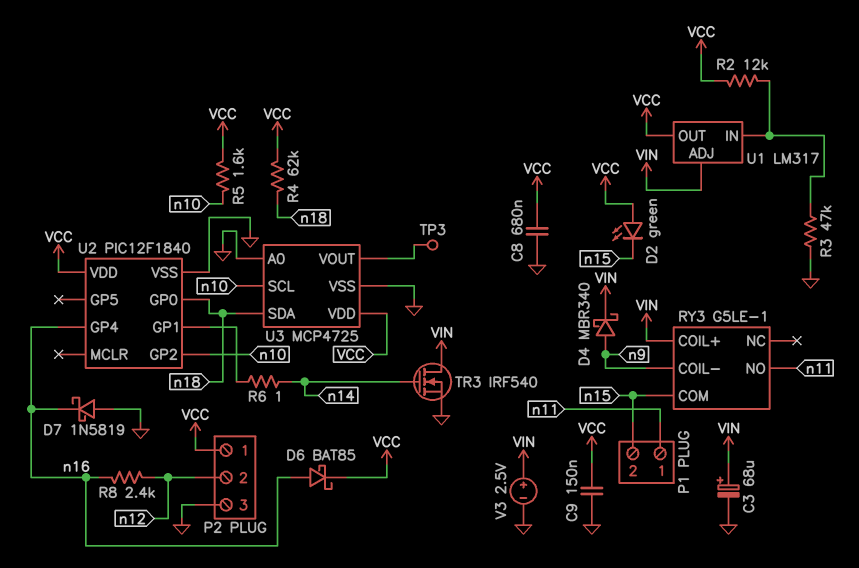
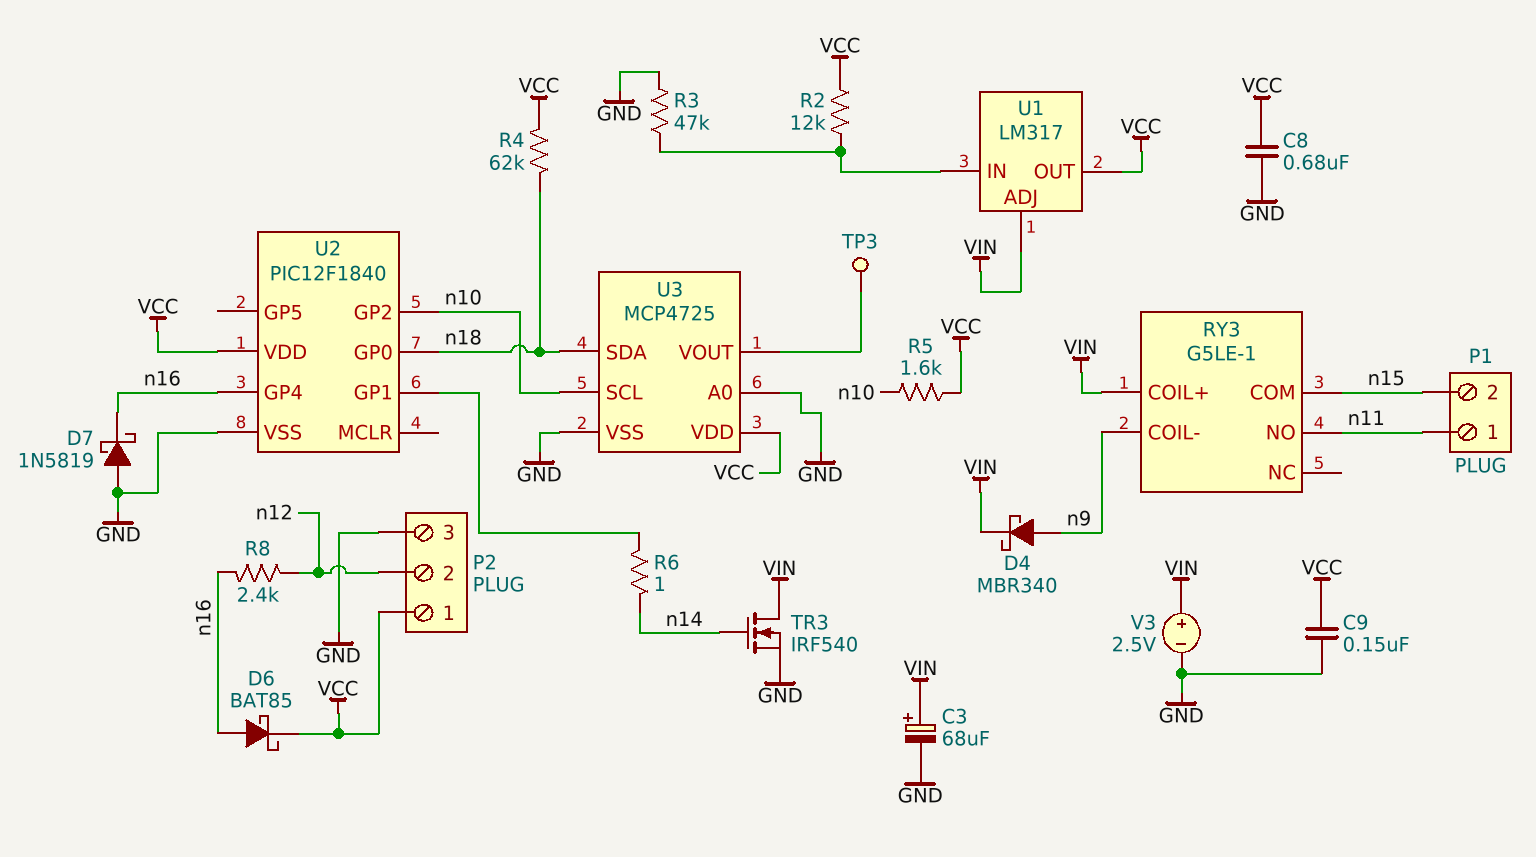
D2: LED green (A VCC, K n15) -> none

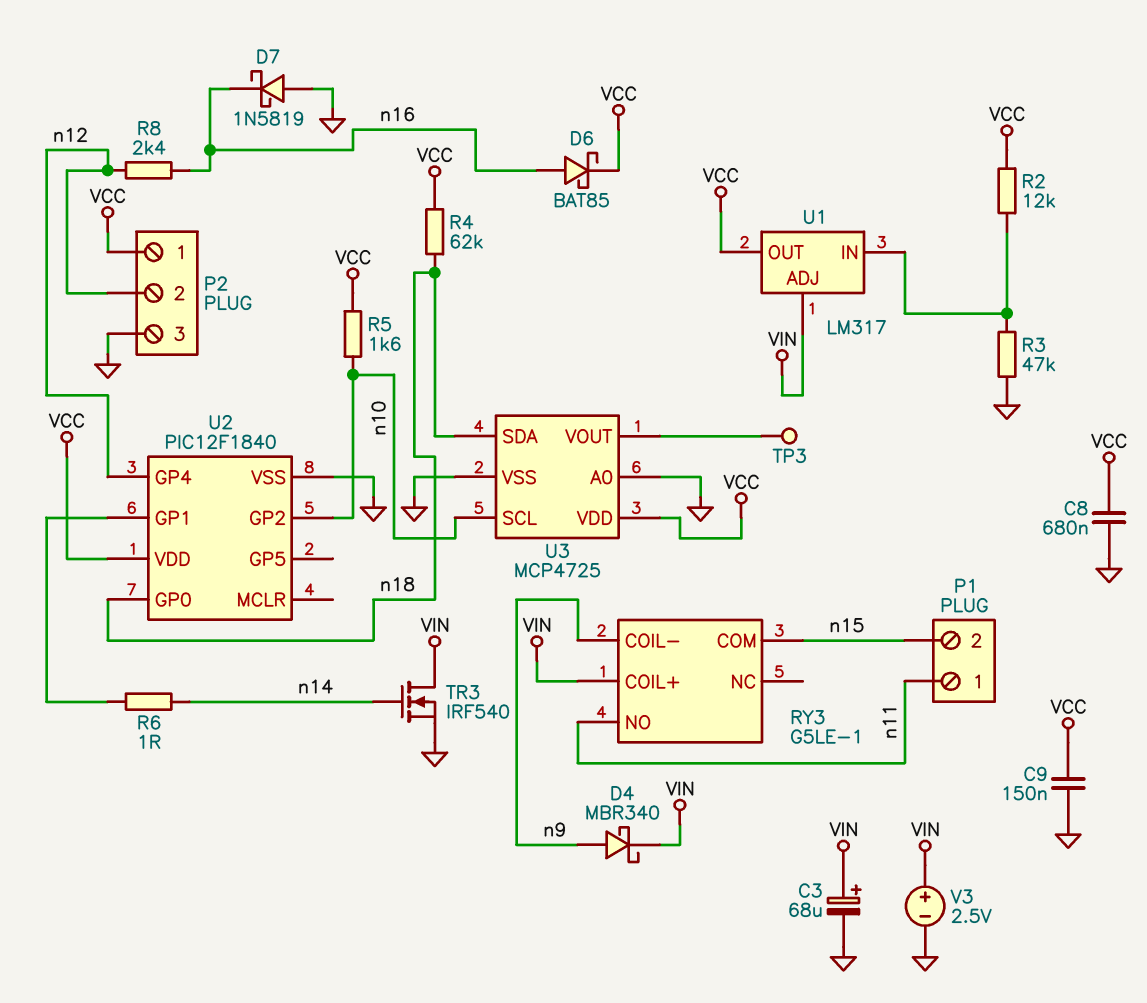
U2 pin GP4: n16 -> n12

